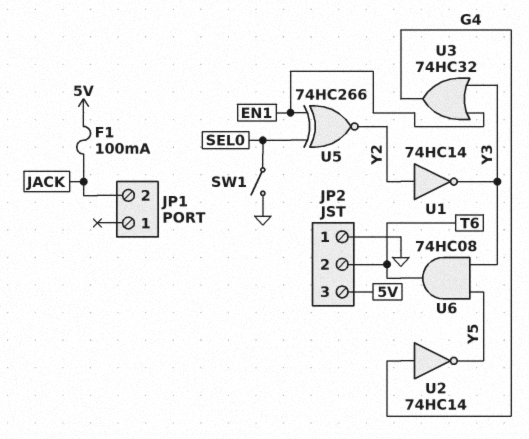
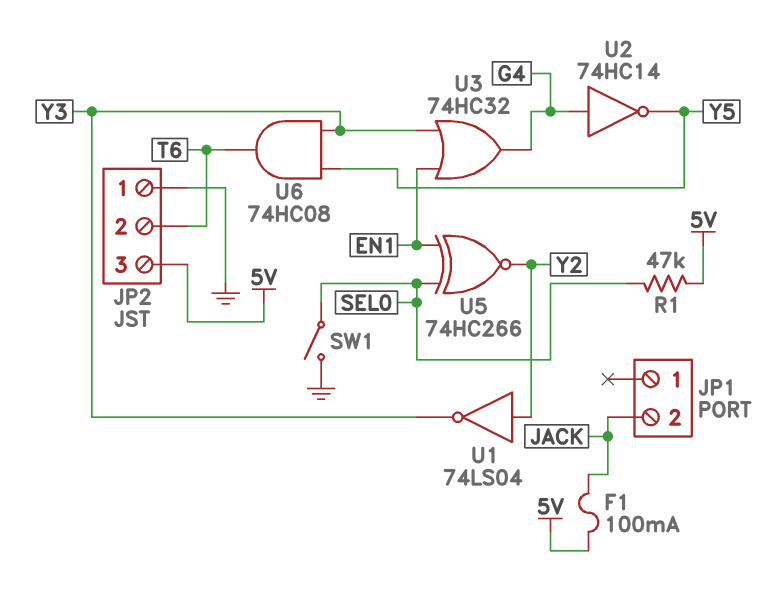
R1: none -> 47k (5V, SEL0)
U1: NOT 74HC14 (in Y2, out Y3) -> NOT 74LS04 (in Y2, out Y3)

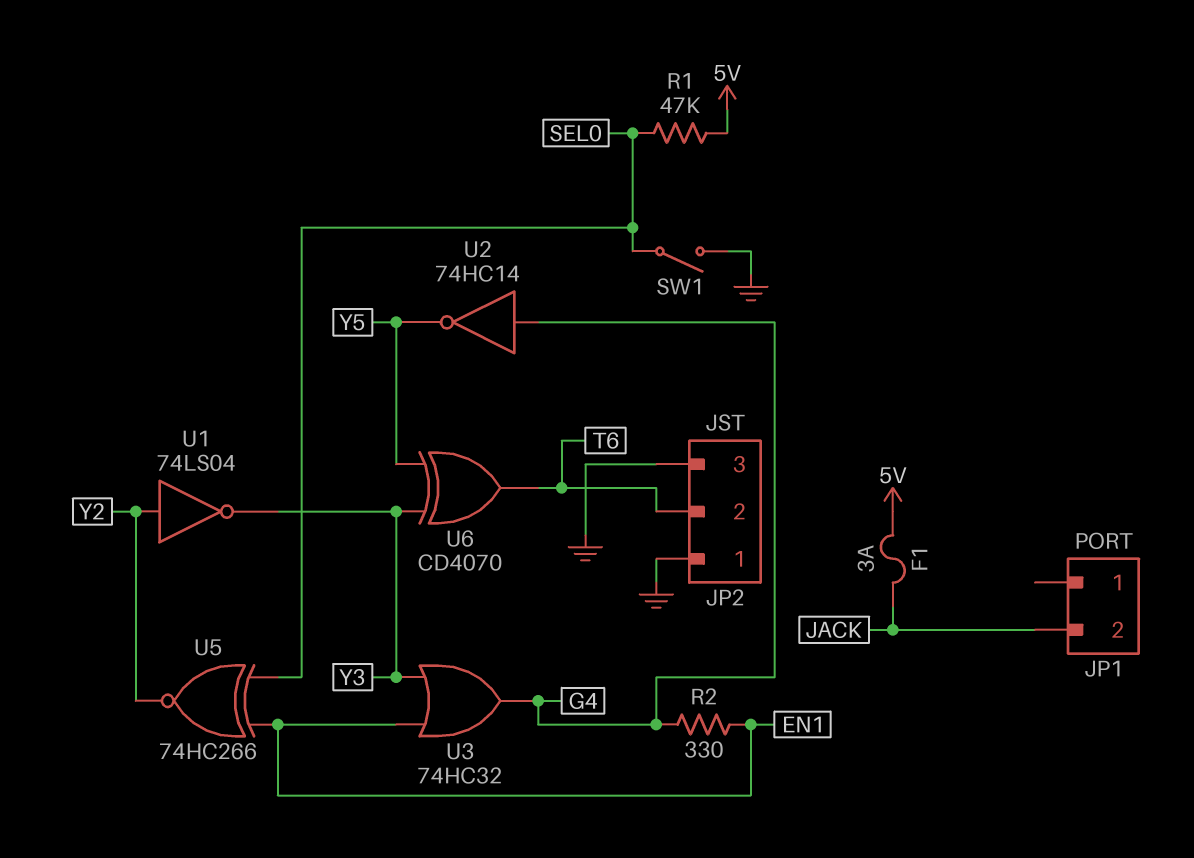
F1: 100mA (5V, JACK) -> 3A (5V, JACK)
JP2 pin 3: 5V -> GND
R2: none -> 330 (EN1, G4)
U6: AND 74HC08 (in Y3, in Y5, out T6) -> XOR CD4070 (in Y3, in Y5, out T6)

